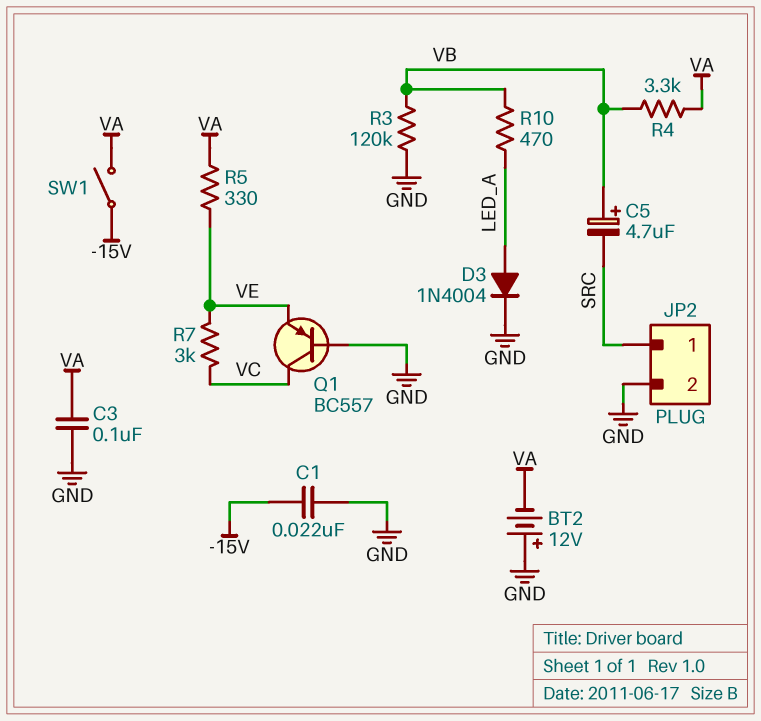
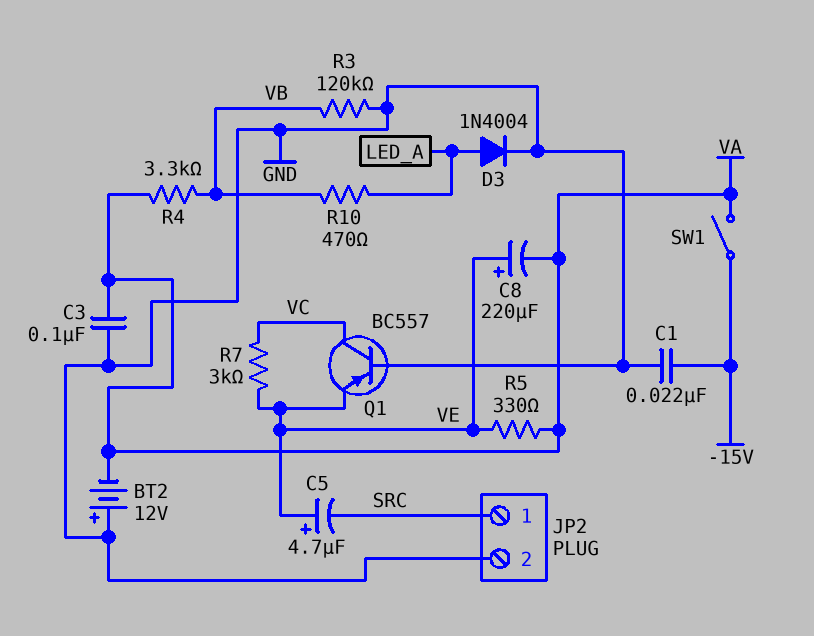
C5: 4.7uF (plus VB, minus SRC) -> 4.7uF (plus VE, minus SRC)
C8: none -> 220uF (plus VE, minus VA)

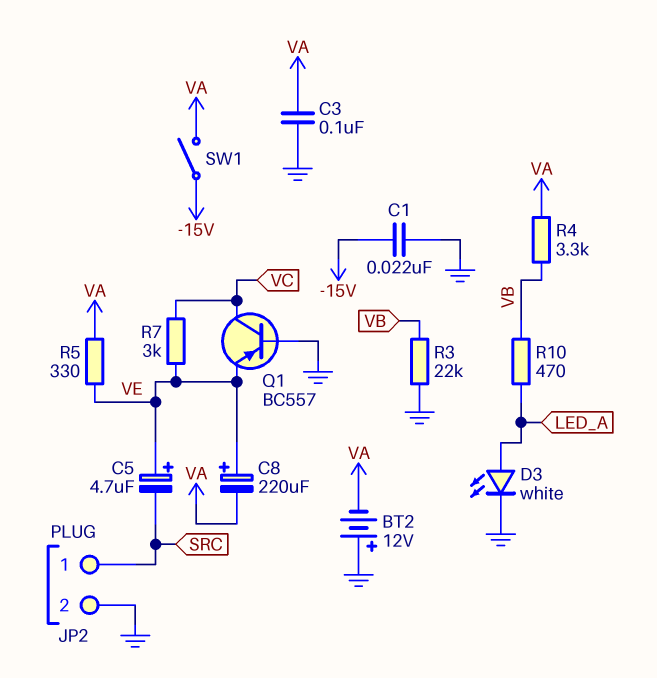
D3: diode 1N4004 (A LED_A, K GND) -> LED white (A LED_A, K GND)
R3: 120k (GND, VB) -> 22k (GND, VB)

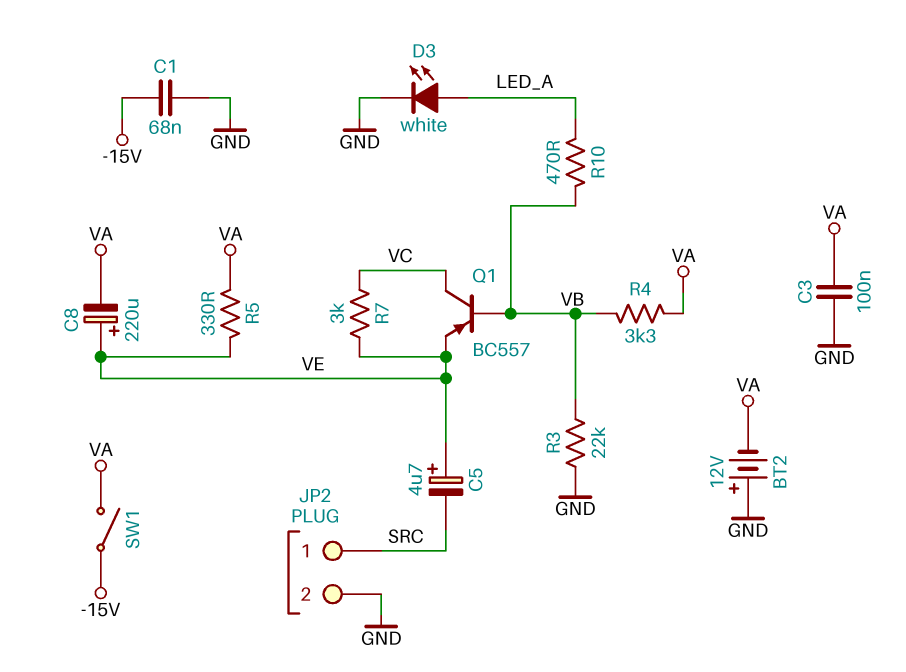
C1: 22nF (-15V, GND) -> 68nF (-15V, GND)
Q1: PNP BC557 (B GND, C VC, E VE) -> PNP BC557 (B VB, C VC, E VE)

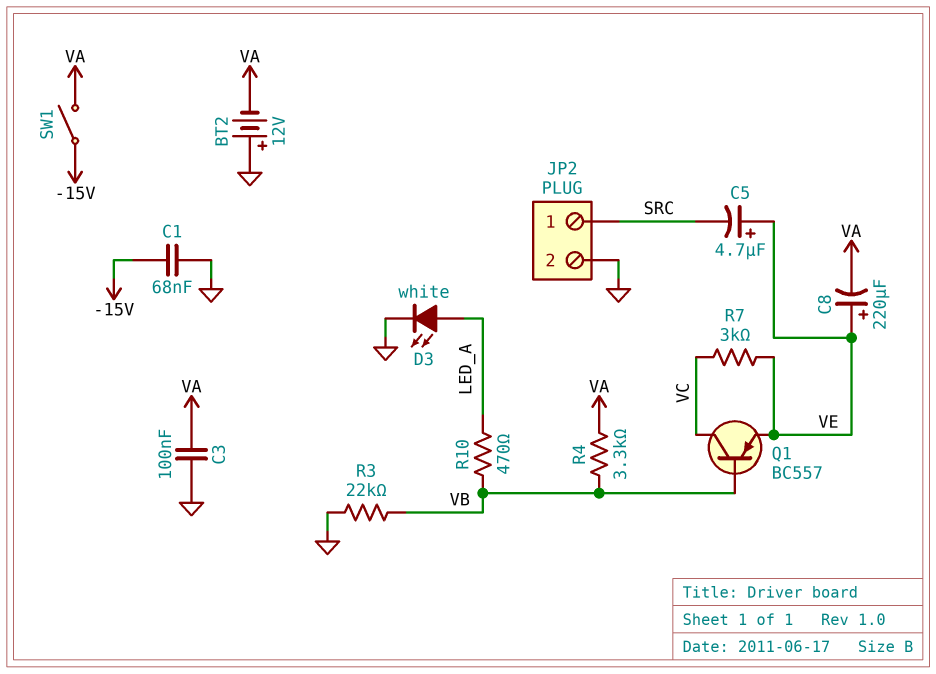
R5: 330 (VA, VE) -> none

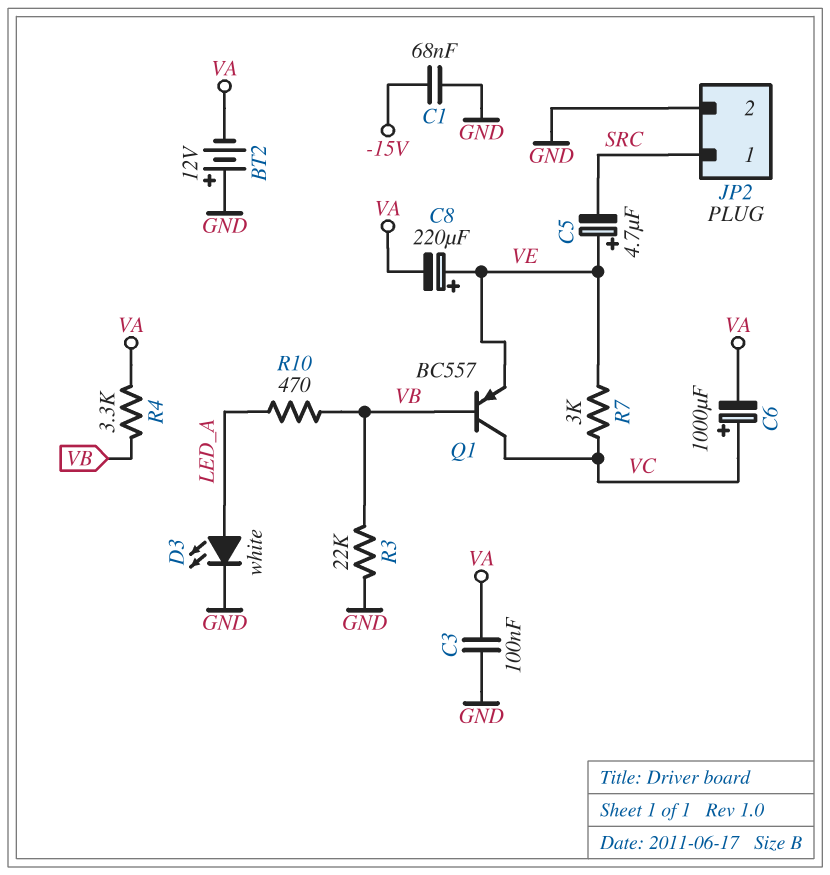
C6: none -> 1000uF (plus VC, minus VA)
SW1: switch (-15V, VA) -> none

